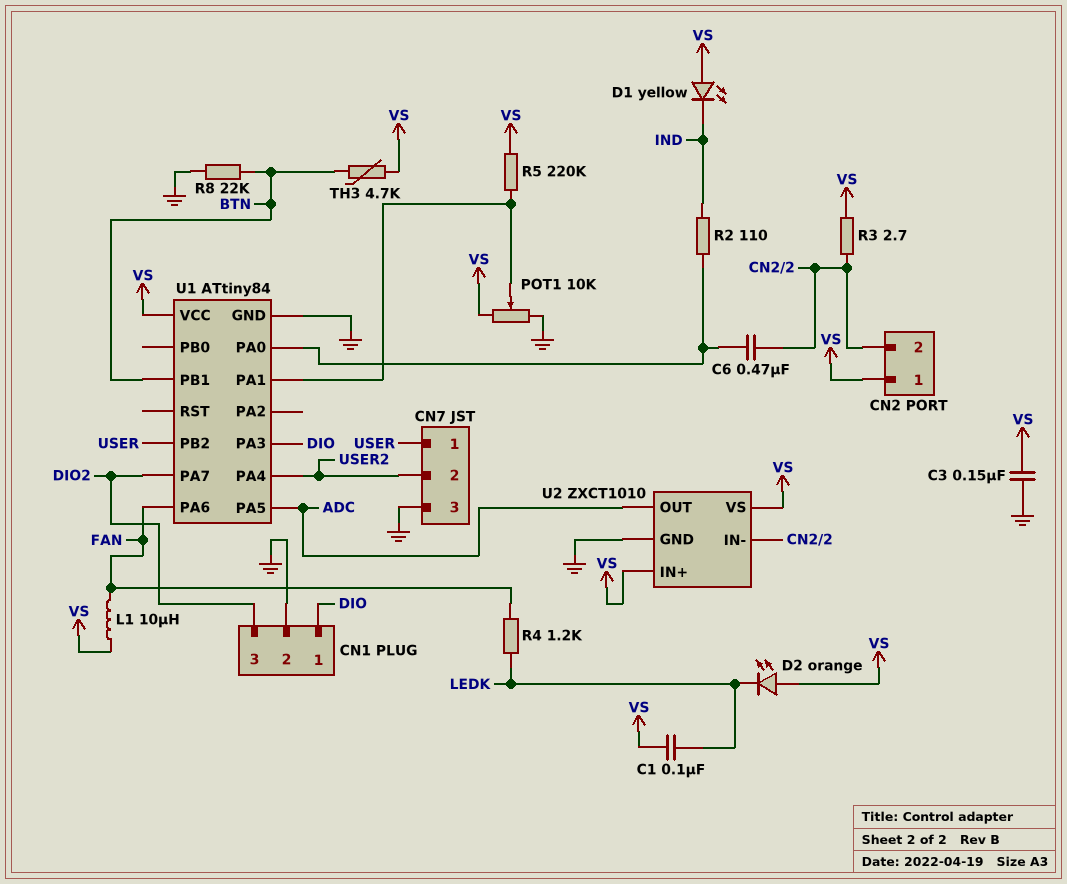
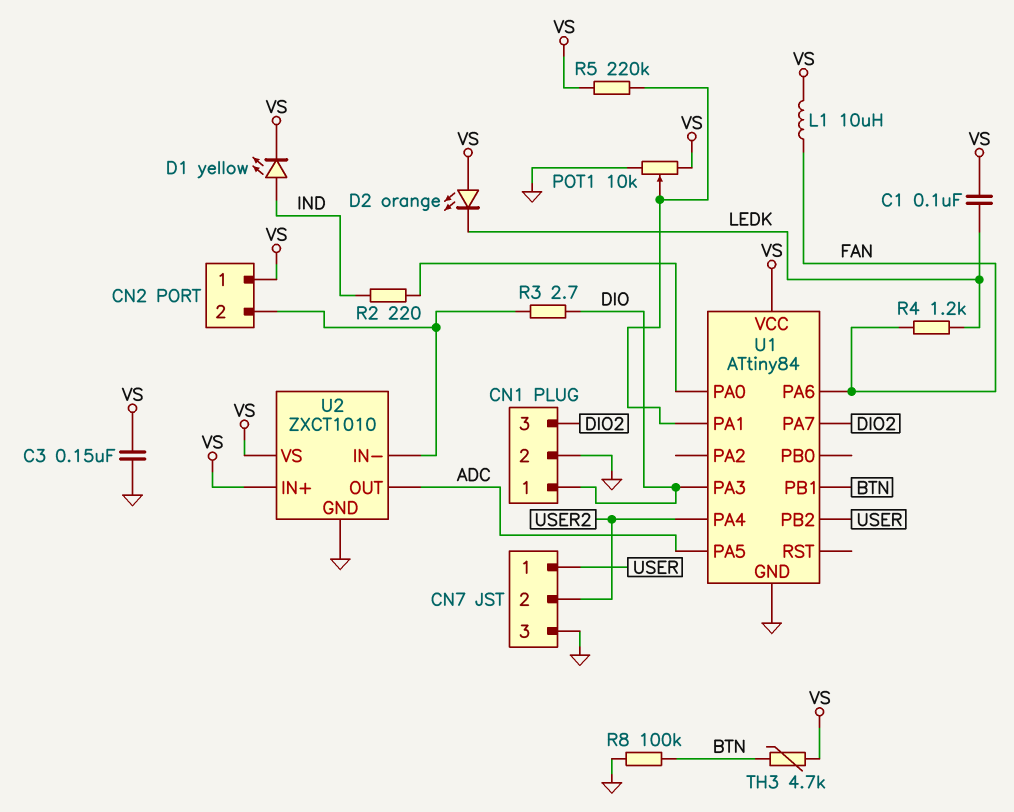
C6: 470nF (CN2/2, U1/PA0) -> none
D1: LED yellow (A VS, K IND) -> LED yellow (A IND, K VS)
R2: 110 (IND, U1/PA0) -> 220 (IND, U1/PA0)
R3: 2.7 (CN2/2, VS) -> 2.7 (CN2/2, DIO)
R8: 22k (BTN, GND) -> 100k (BTN, GND)

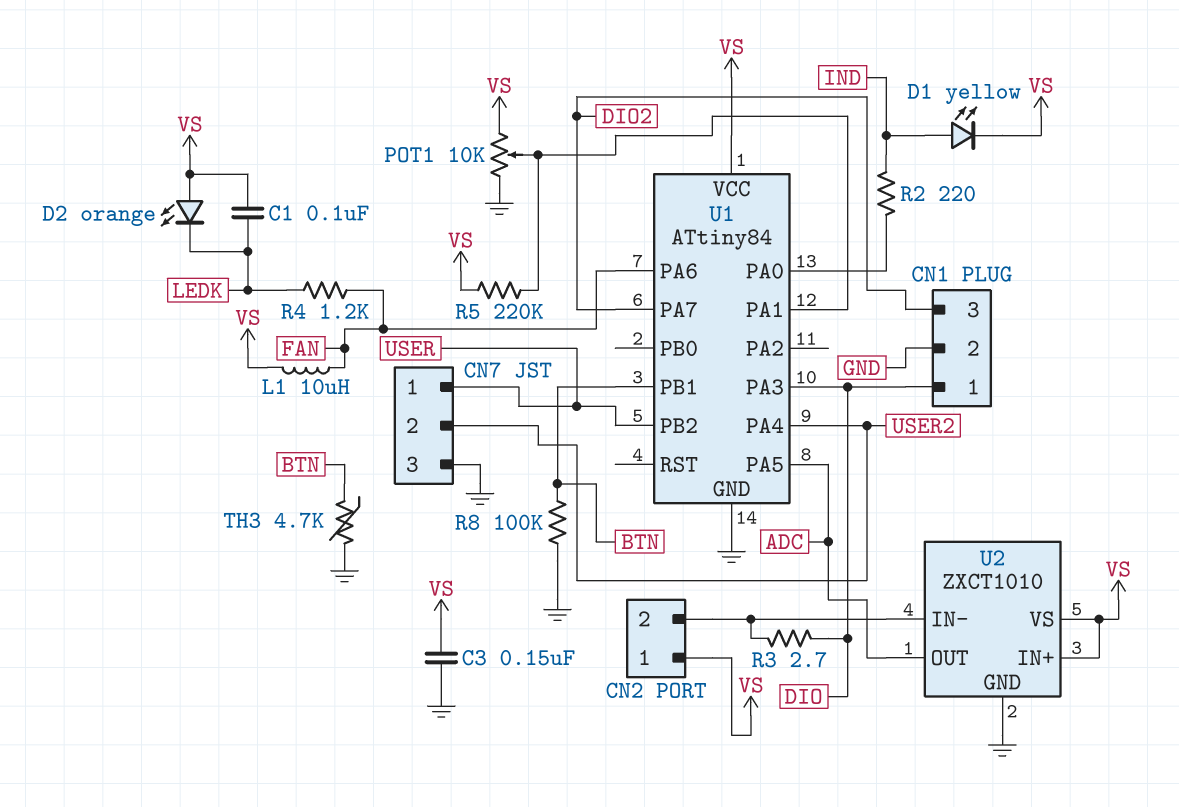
TH3: 4.7k (BTN, VS) -> 4.7k (BTN, GND)

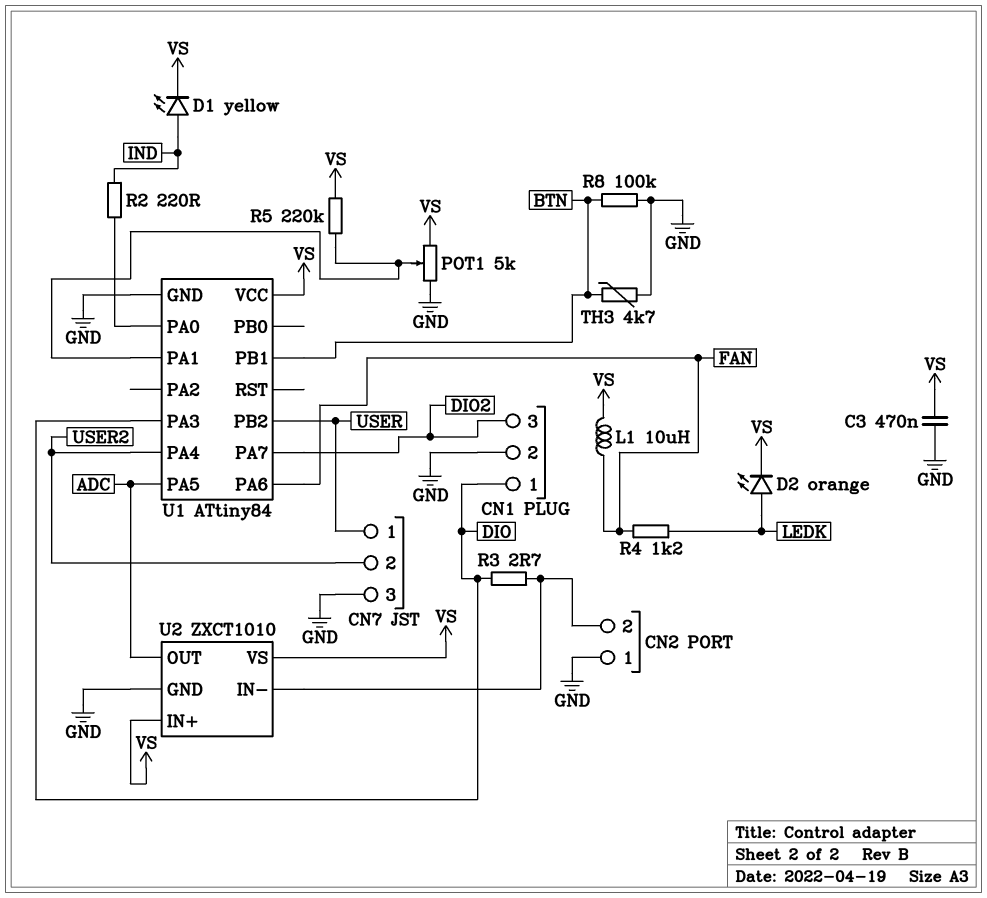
C1: 100nF (LEDK, VS) -> none
C3: 150nF (GND, VS) -> 470nF (GND, VS)
CN2 pin 1: VS -> GND
D2: LED orange (A VS, K LEDK) -> LED orange (A LEDK, K VS)
POT1: 10k (GND, VS, wiper U1/PA1) -> 5k (GND, VS, wiper U1/PA1)

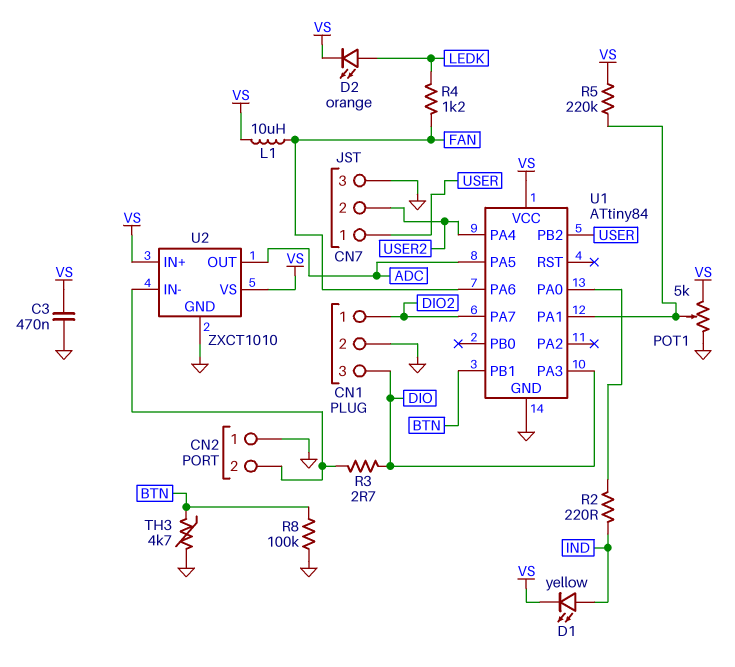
CN1 pin 1: DIO -> DIO2
CN1 pin 3: DIO2 -> DIO

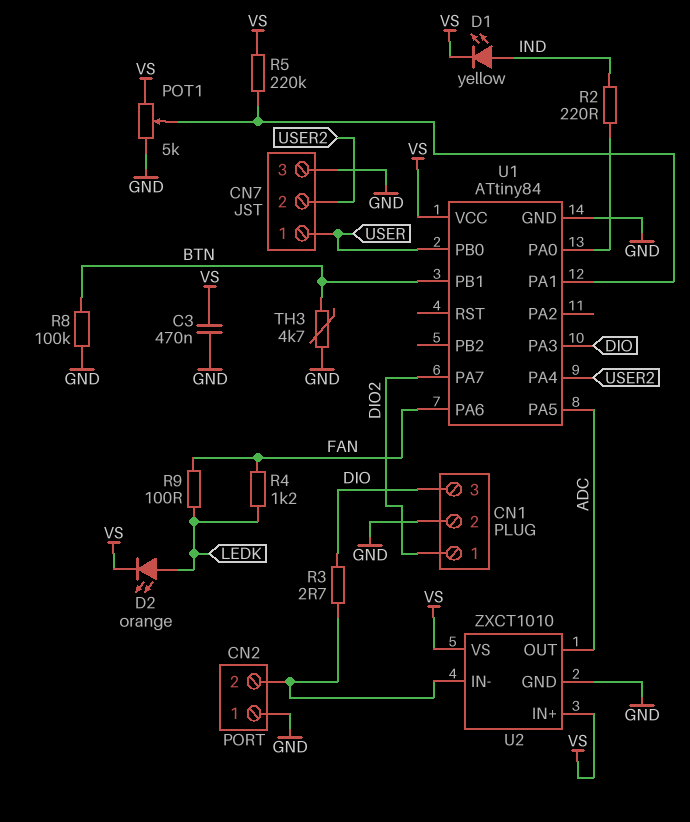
L1: 10uH (FAN, VS) -> none
R9: none -> 100 (FAN, LEDK)
U1 pin PB0: none -> USER
U1 pin PB2: USER -> none

